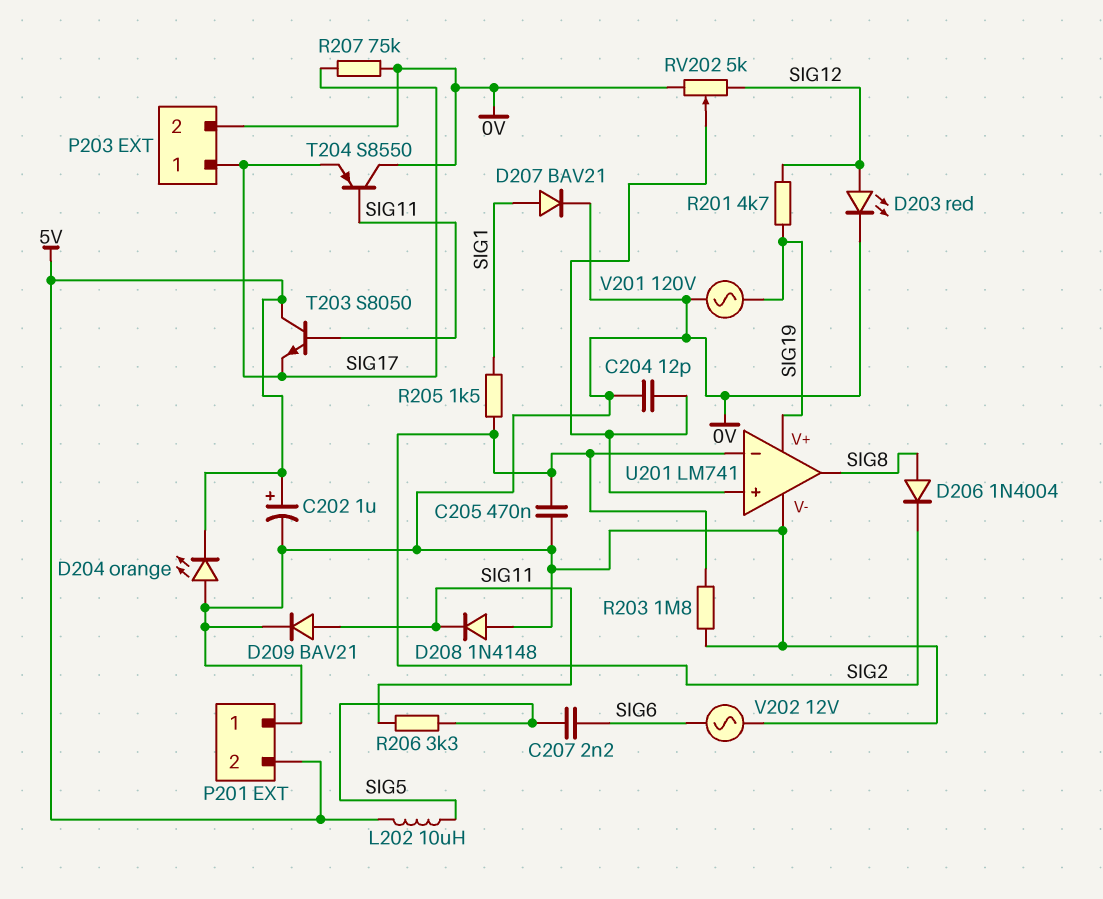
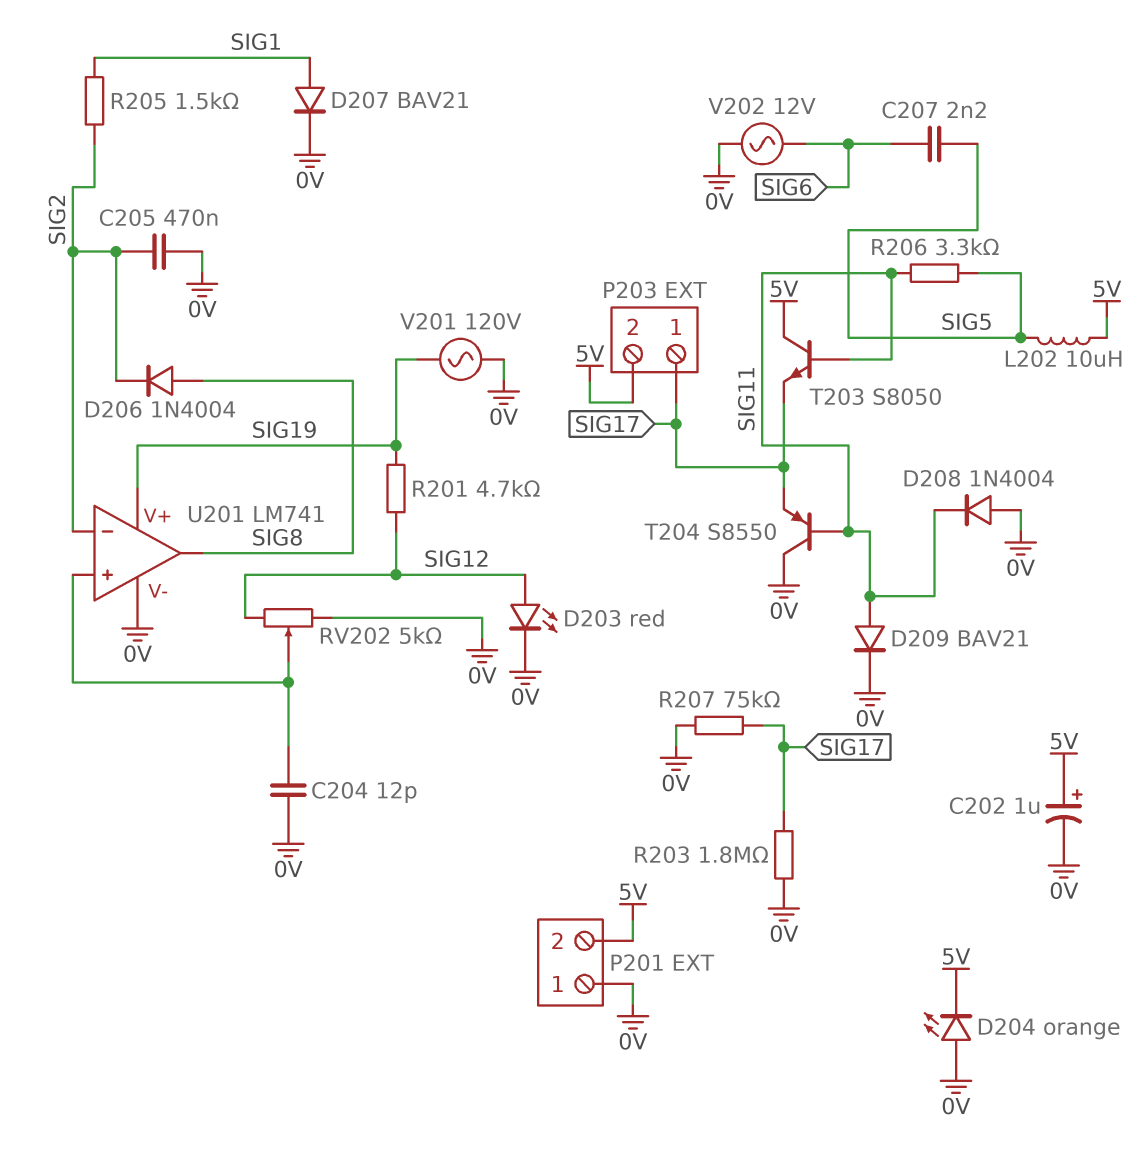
D208: diode 1N4148 (A 0V, K SIG11) -> diode 1N4004 (A 0V, K SIG11)
P203 pin 2: 0V -> 5V
R203: 1.8M (0V, SIG2) -> 1.8M (0V, SIG17)

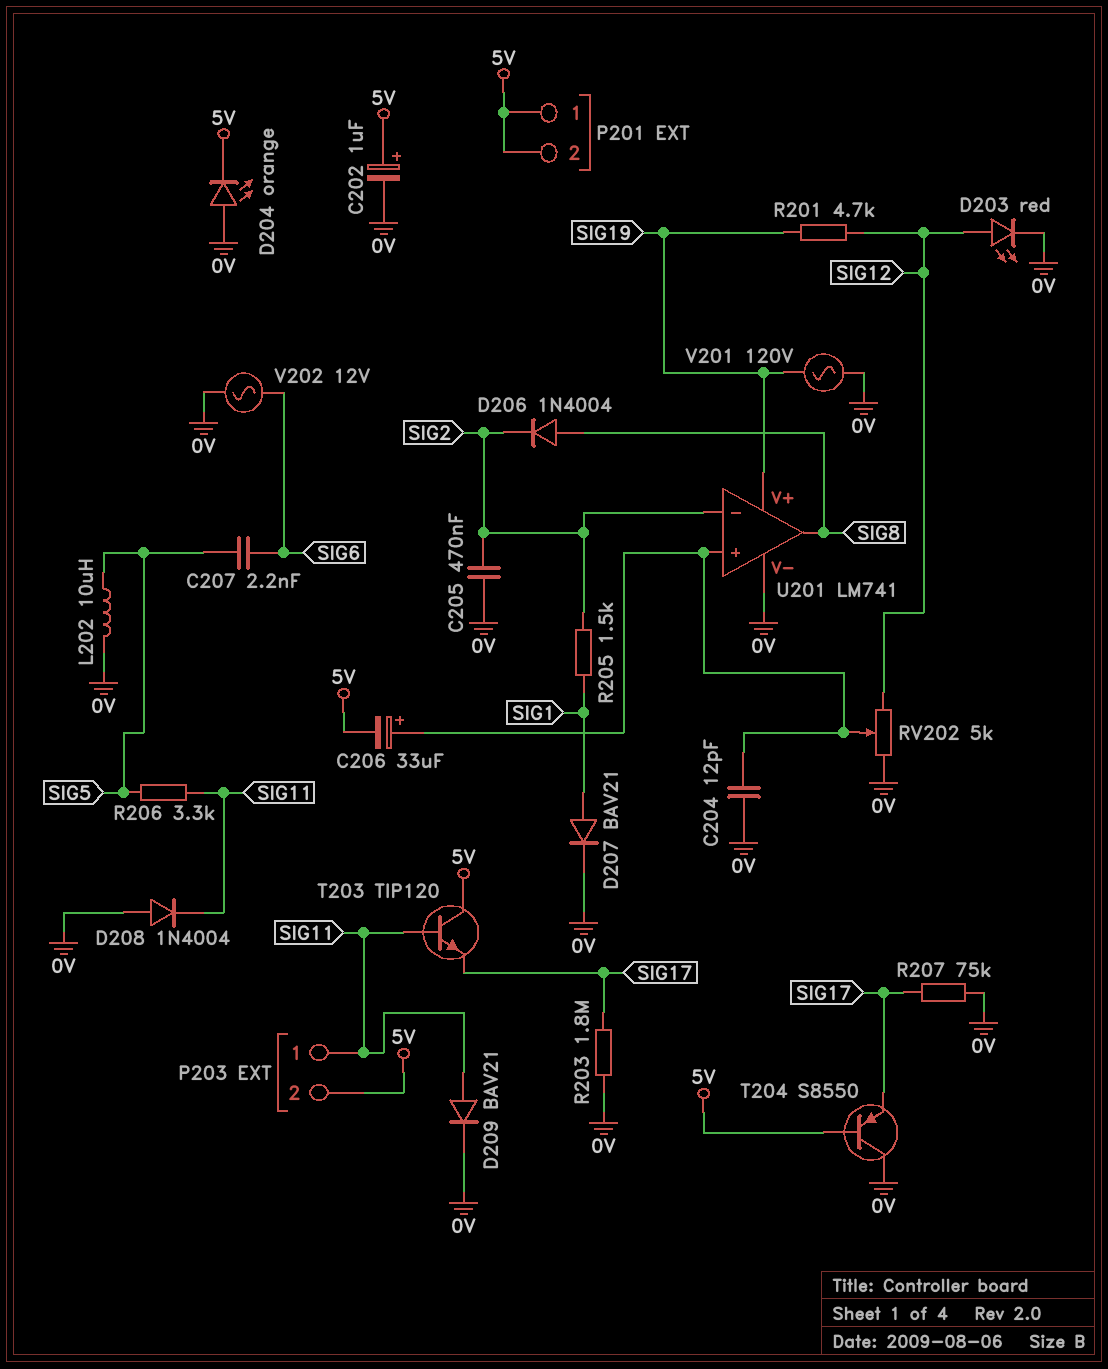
C206: none -> 33uF (plus U201/in+, minus 5V)
L202: 10uH (5V, SIG5) -> 10uH (0V, SIG5)
P201 pin 1: 0V -> 5V
P203 pin 1: SIG17 -> SIG11
T203: NPN S8050 (B SIG11, C 5V, E SIG17) -> NPN TIP120 (B SIG11, C 5V, E SIG17)
T204: PNP S8550 (B SIG11, C 0V, E SIG17) -> PNP S8550 (B 5V, C 0V, E SIG17)

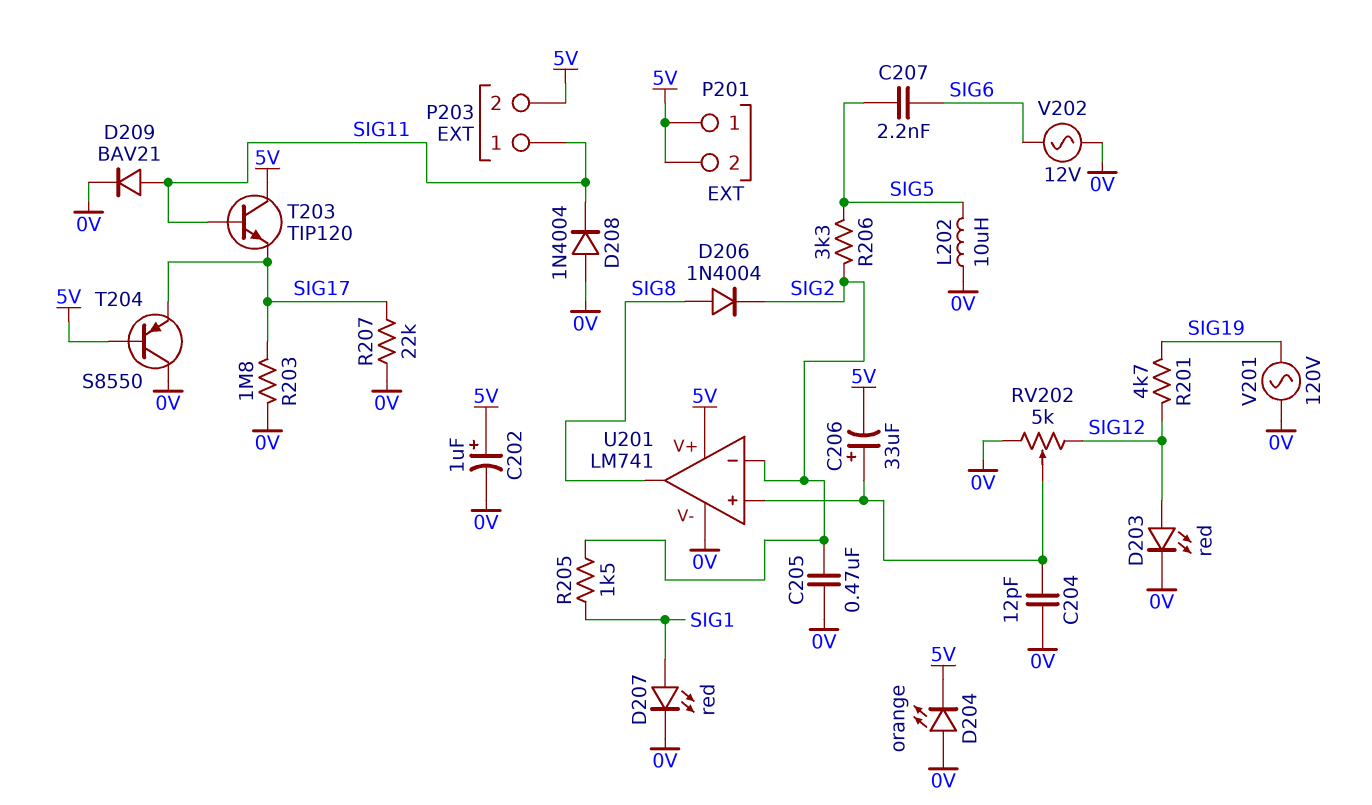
D207: diode BAV21 (A SIG1, K 0V) -> LED red (A SIG1, K 0V)
R206: 3.3k (SIG5, SIG11) -> 3.3k (SIG2, SIG5)
R207: 75k (0V, SIG17) -> 22k (0V, SIG17)
U201 pin V+: SIG19 -> 5V

